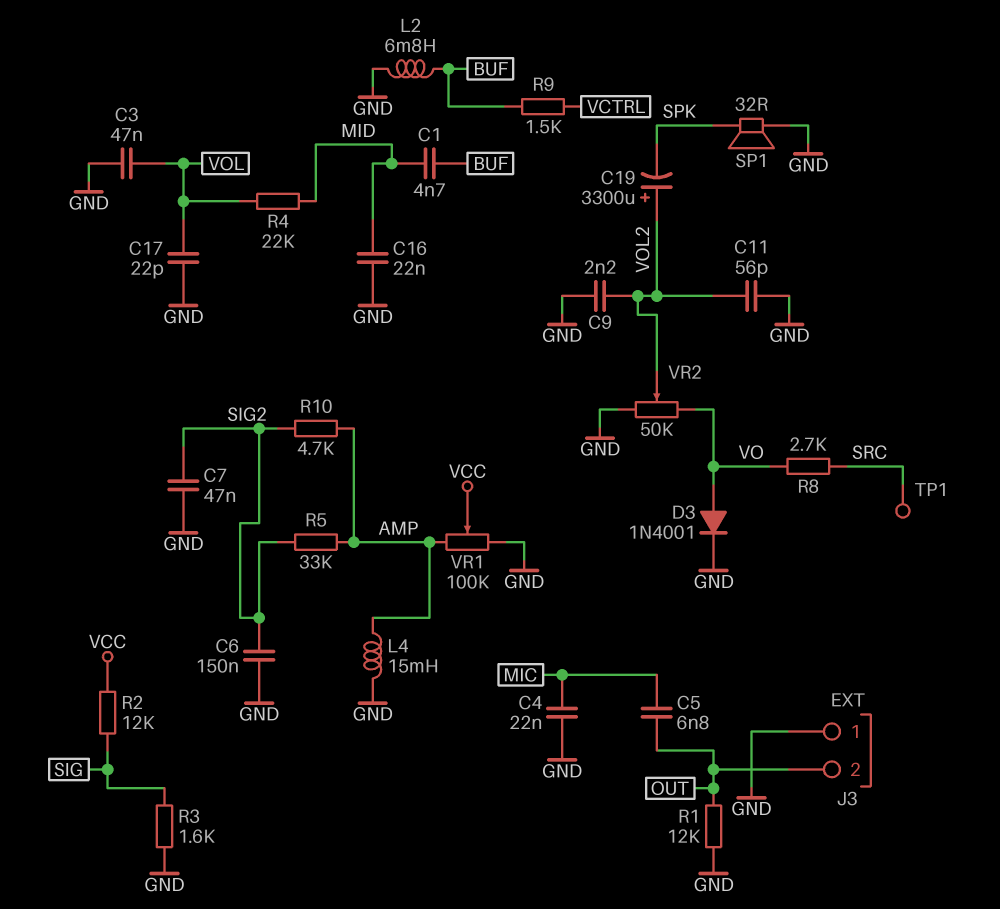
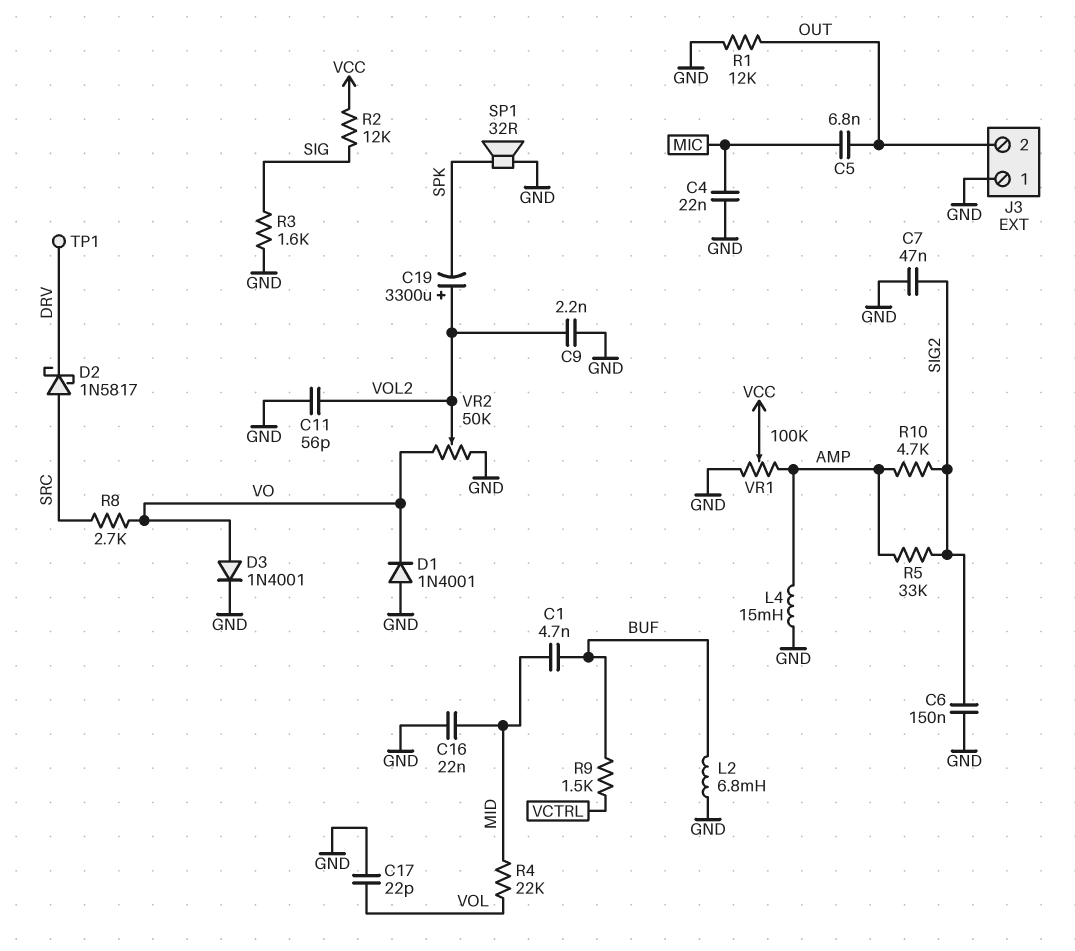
C3: 47nF (GND, VOL) -> none
D1: none -> diode 1N4001 (A GND, K VO)
D2: none -> schottky 1N5817 (A SRC, K DRV)
TP1: test point (SRC) -> test point (DRV)

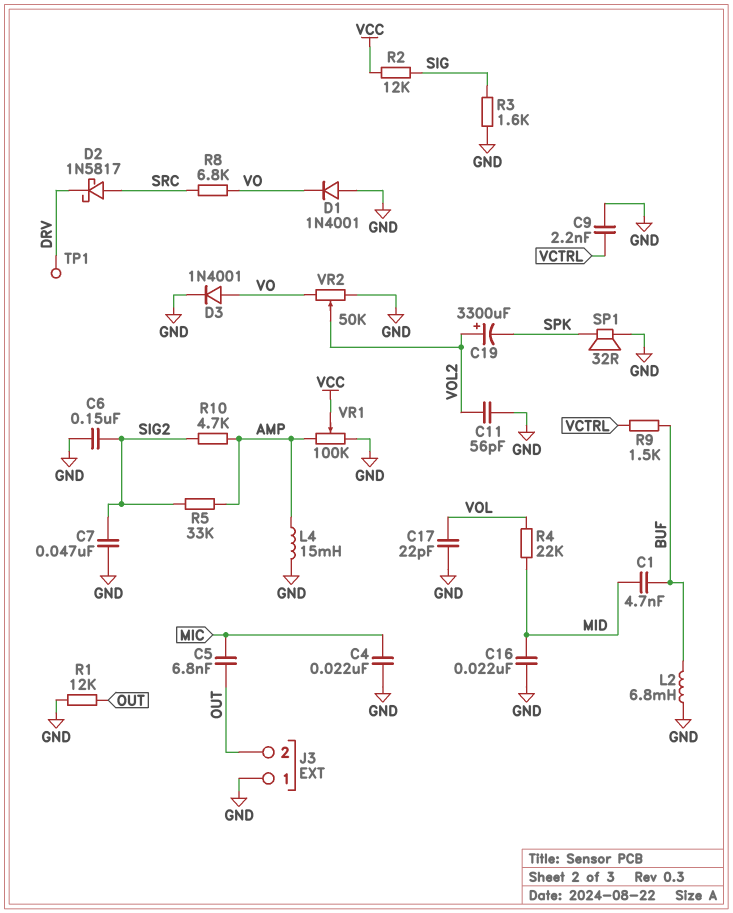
C9: 2.2nF (GND, VOL2) -> 2.2nF (GND, VCTRL)
R8: 2.7k (SRC, VO) -> 6.8k (SRC, VO)

